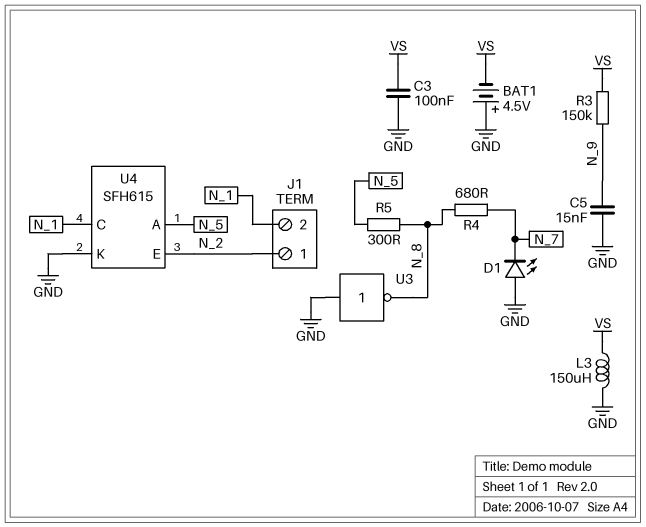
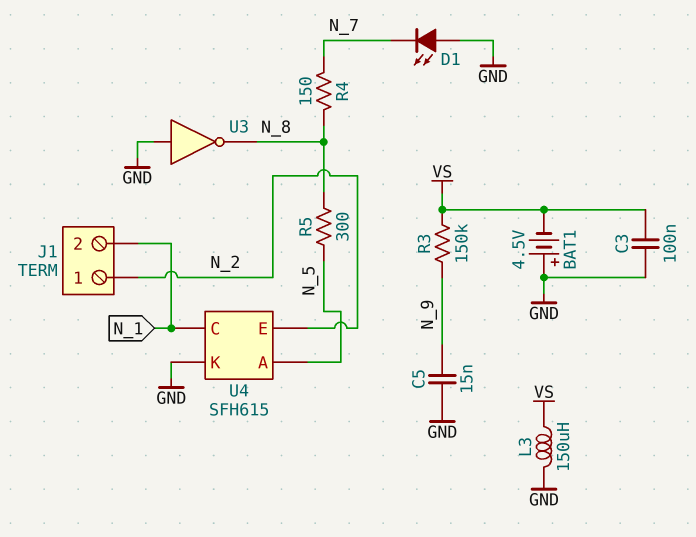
R4: 680 (N_7, N_8) -> 150 (N_7, N_8)

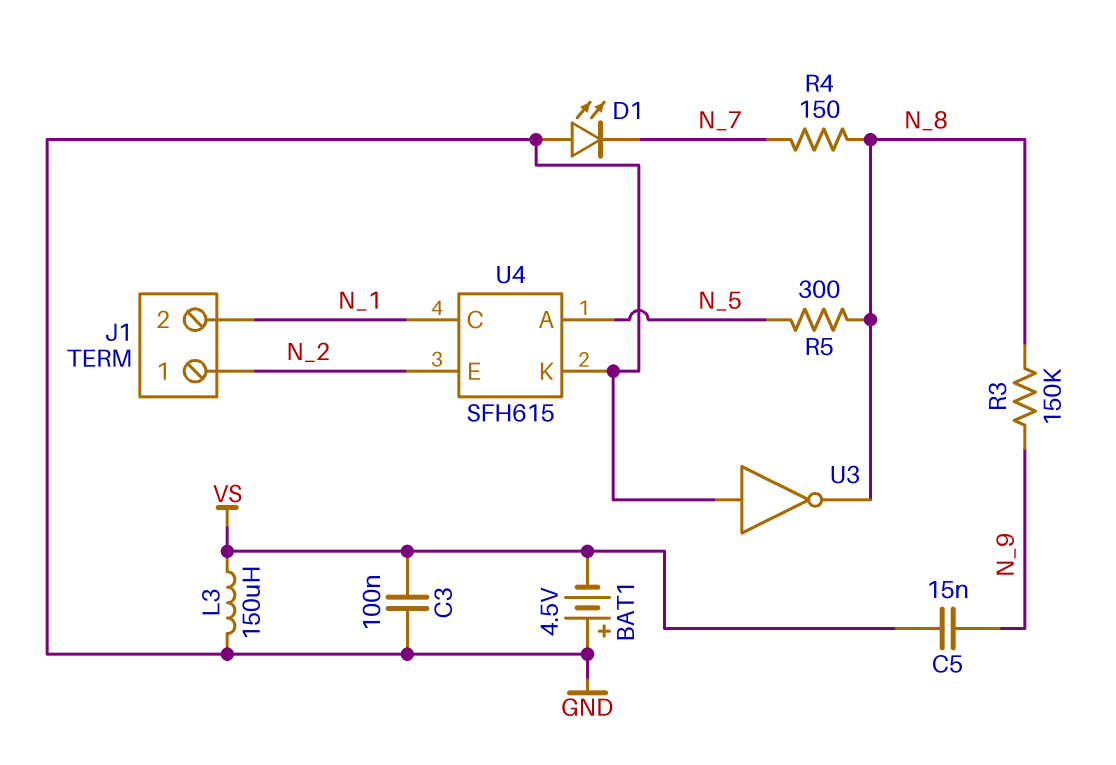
C5: 15nF (GND, N_9) -> 15nF (N_9, VS)
R3: 150k (N_9, VS) -> 150k (N_8, N_9)

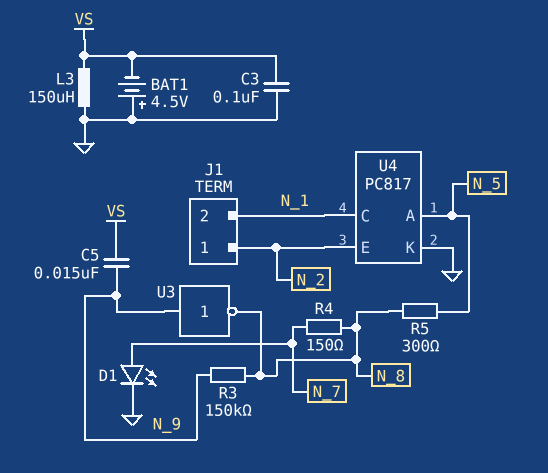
D1: LED (A GND, K N_7) -> LED (A N_7, K GND)
U3: NOT (in GND, out N_8) -> NOT (in N_9, out N_8)
U4: SFH615 -> PC817

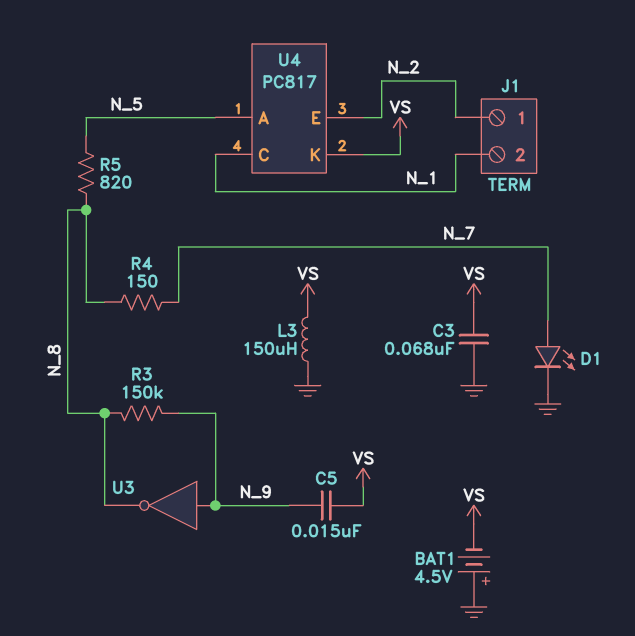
C3: 100nF (GND, VS) -> 68nF (GND, VS)
R5: 300 (N_5, N_8) -> 820 (N_5, N_8)
U4 pin K: GND -> VS

